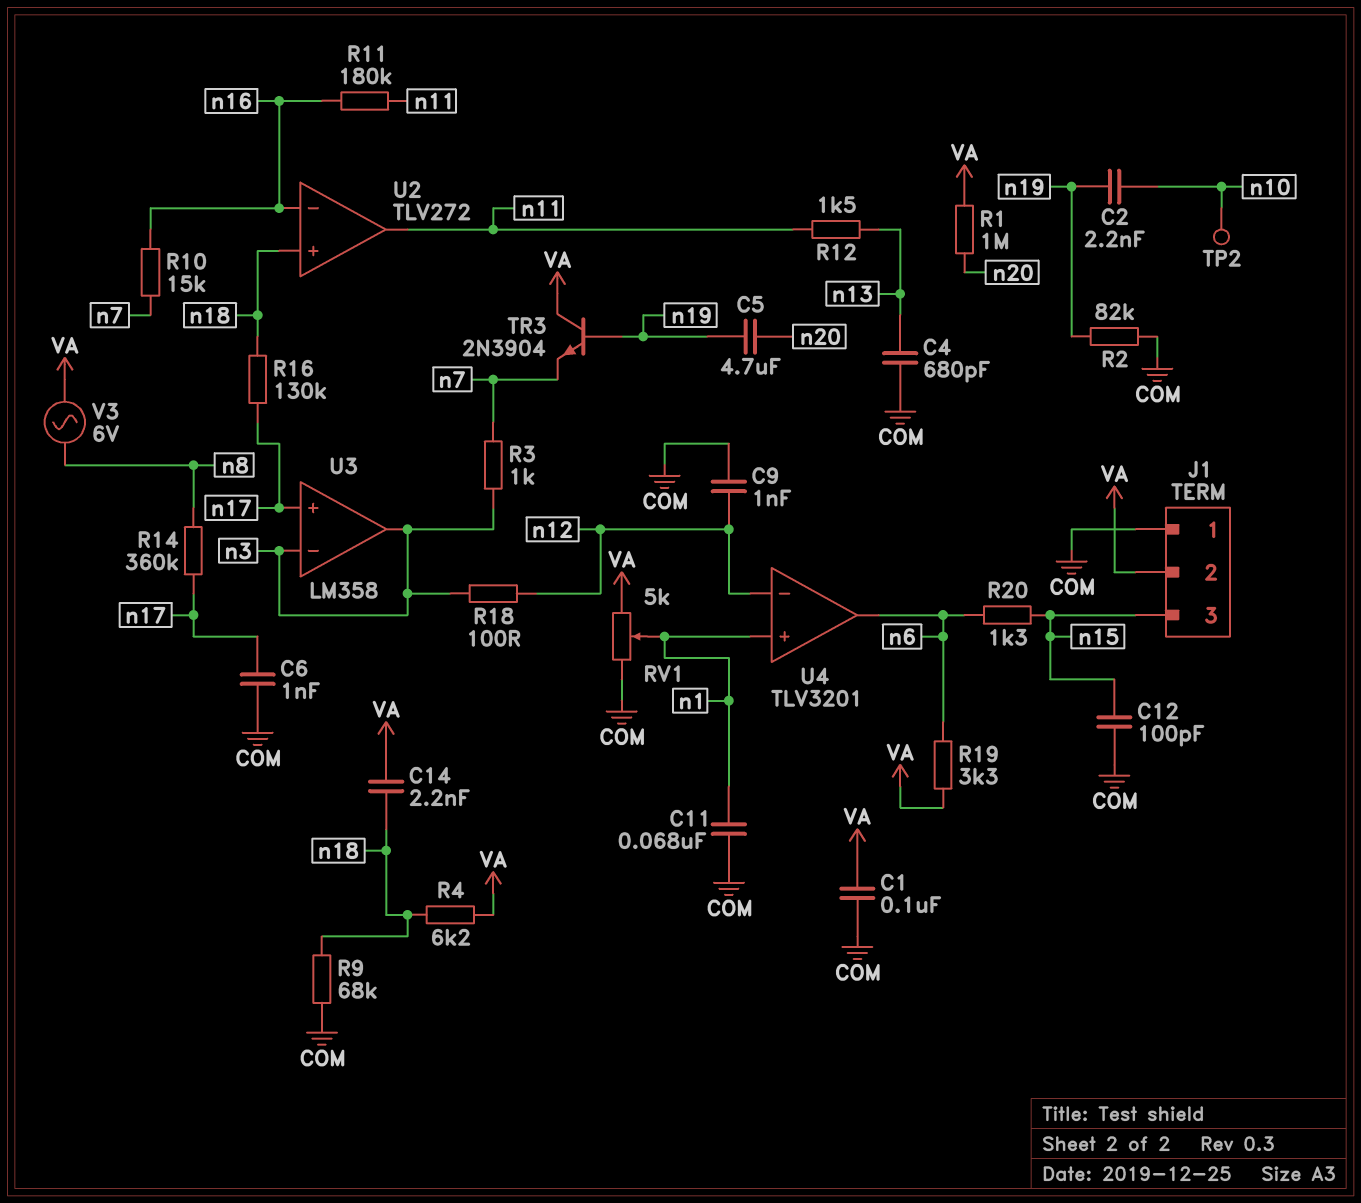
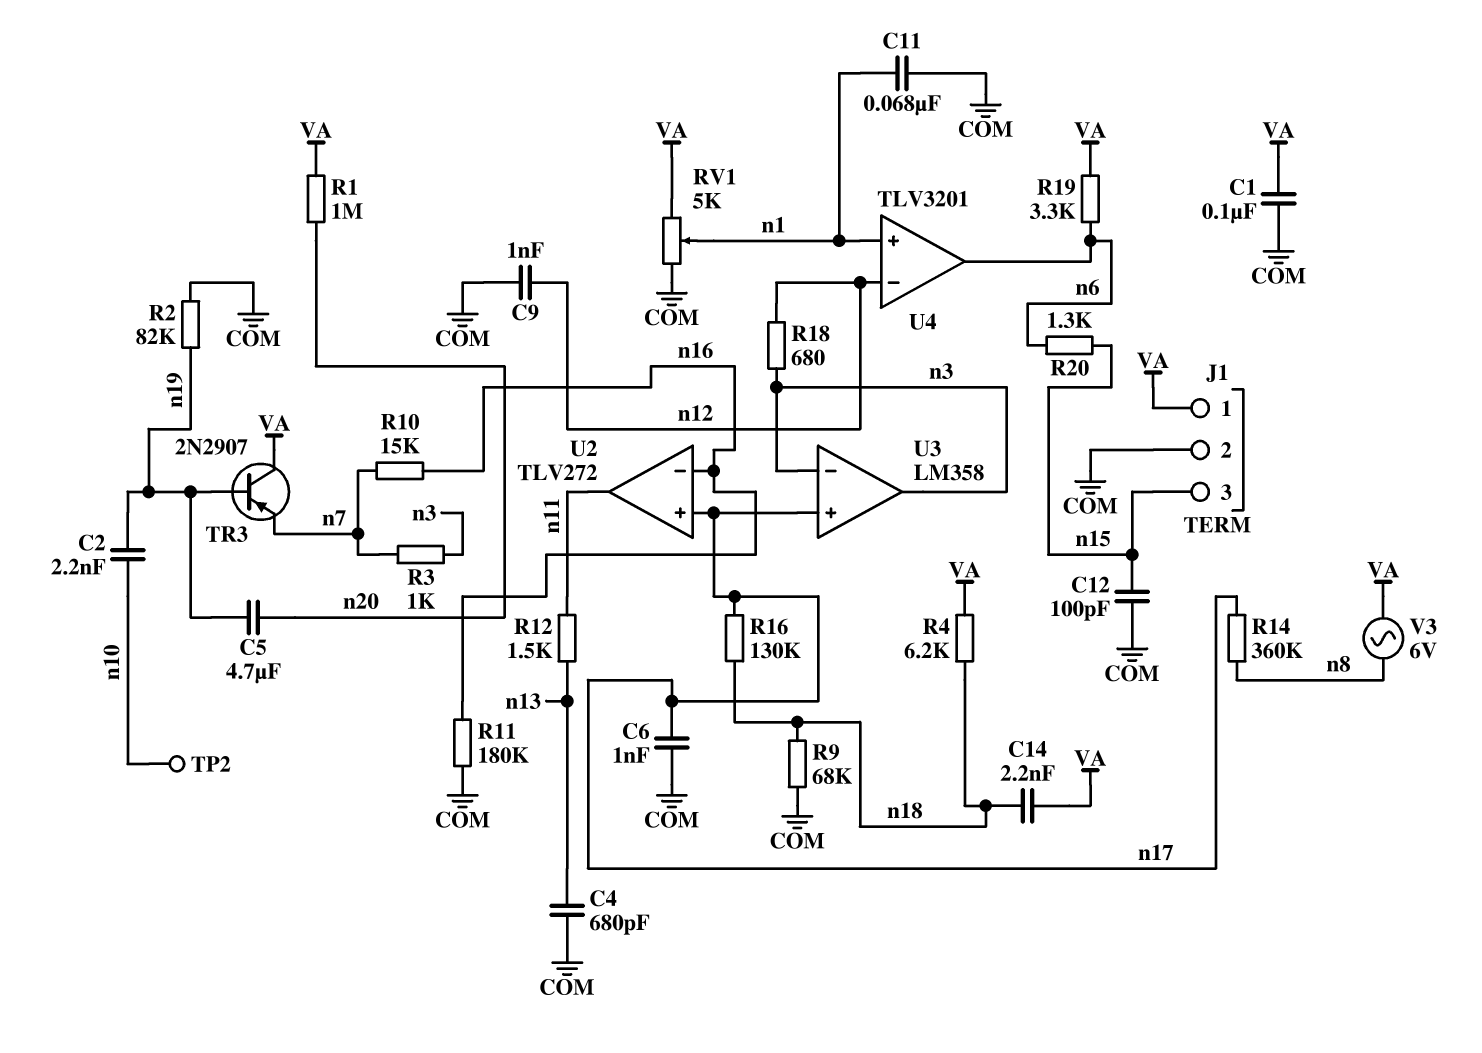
J1 pin 1: COM -> VA
J1 pin 2: VA -> COM
R11: 180k (n11, n16) -> 180k (COM, n16)
R18: 100 (n3, n12) -> 680 (n3, n12)
TR3: NPN 2N3904 (B n19, C VA, E n7) -> PNP 2N2907 (B n19, C VA, E n7)
U2 pin in+: n18 -> n17

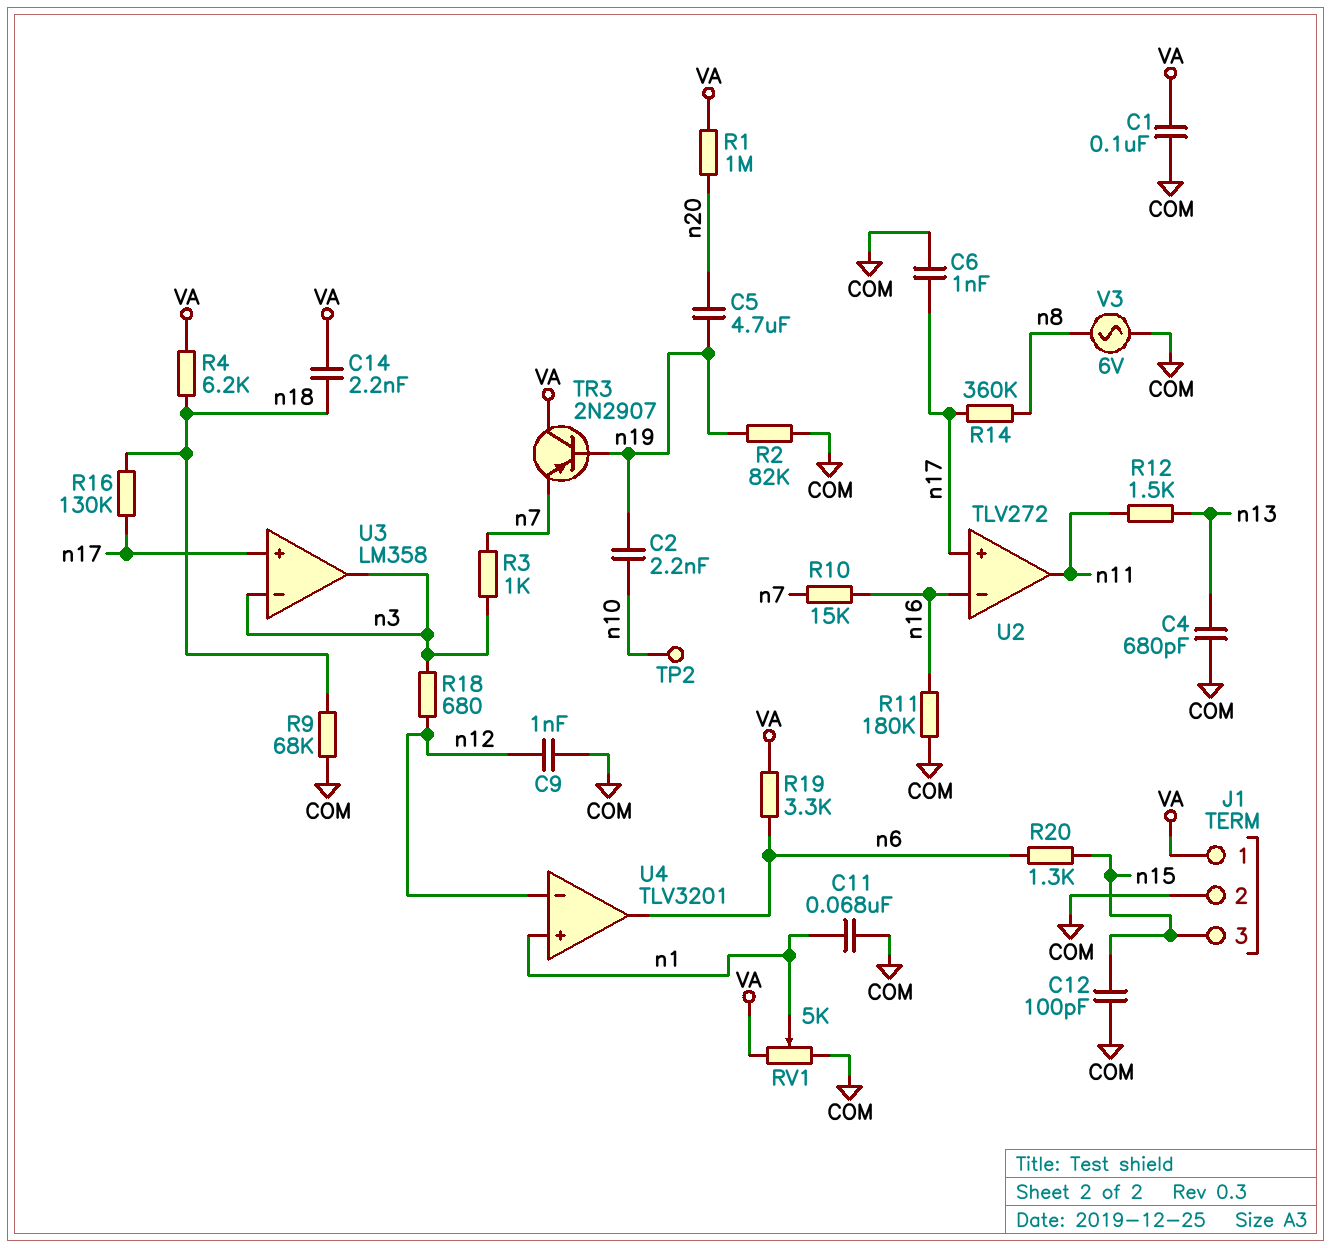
V3: AC 6V (VA, n8) -> AC 6V (COM, n8)

